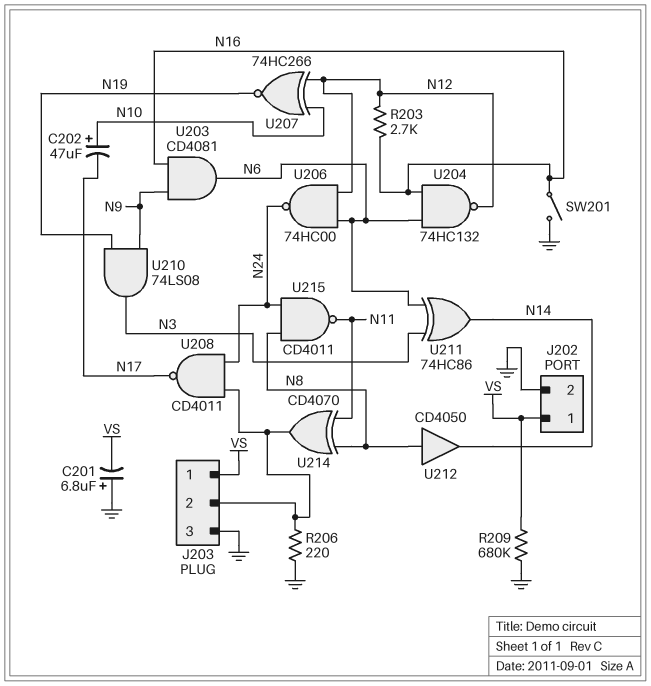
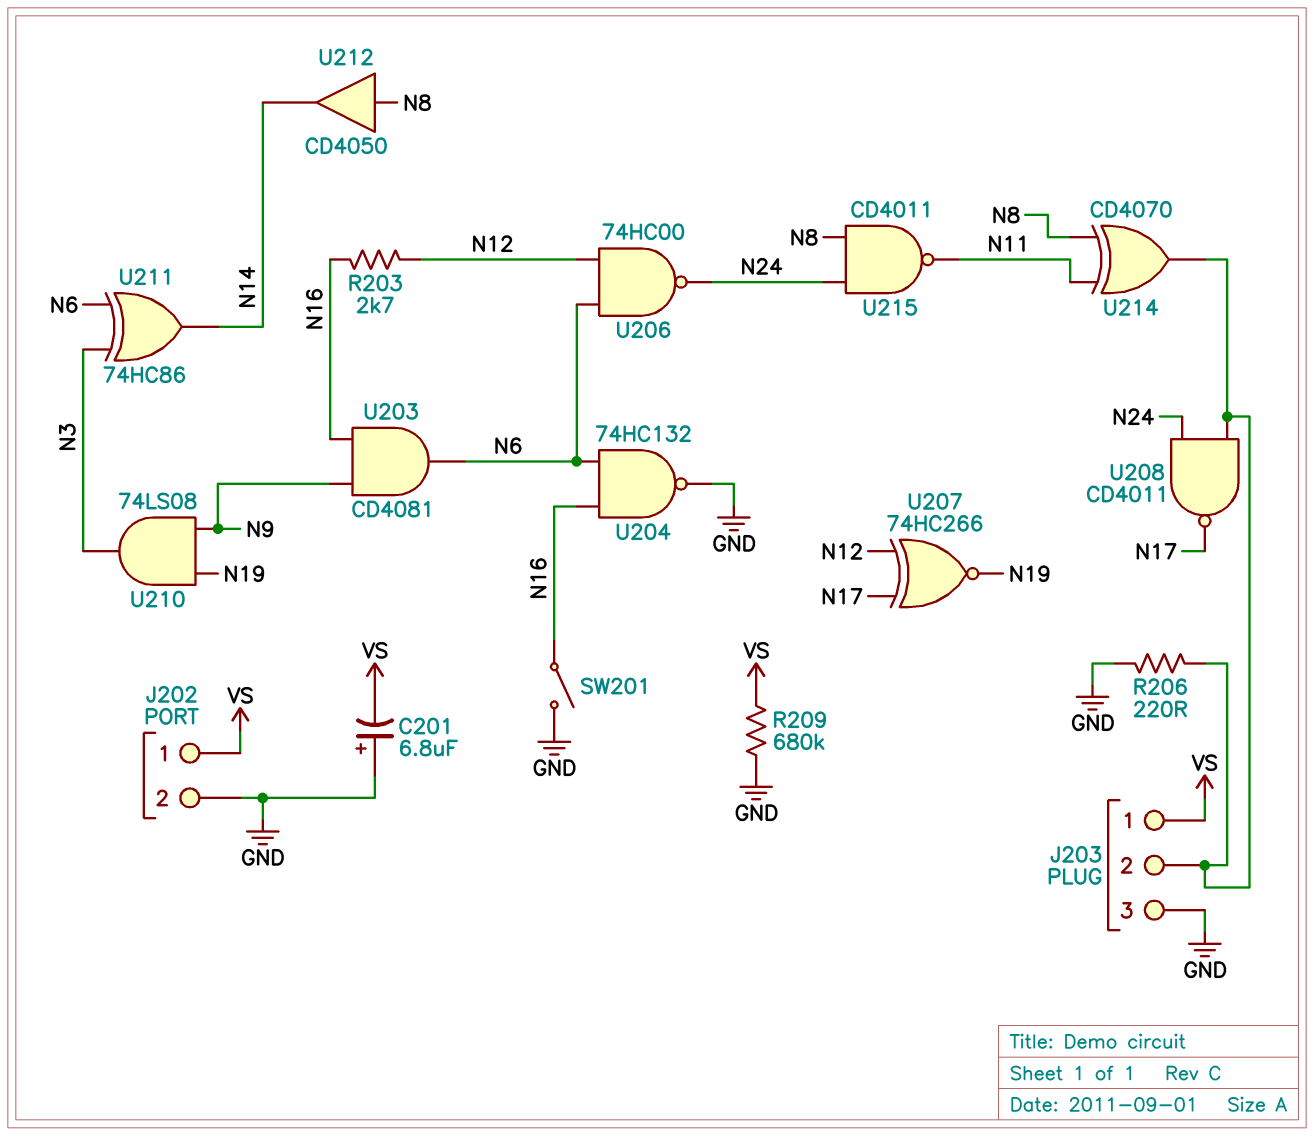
C202: 47uF (plus N10, minus N17) -> none
U204: NAND 74HC132 (in N6, in N16, out N12) -> NAND 74HC132 (in N6, in N16, out GND)
U207: XNOR 74HC266 (in N10, in N12, out N19) -> XNOR 74HC266 (in N12, in N17, out N19)

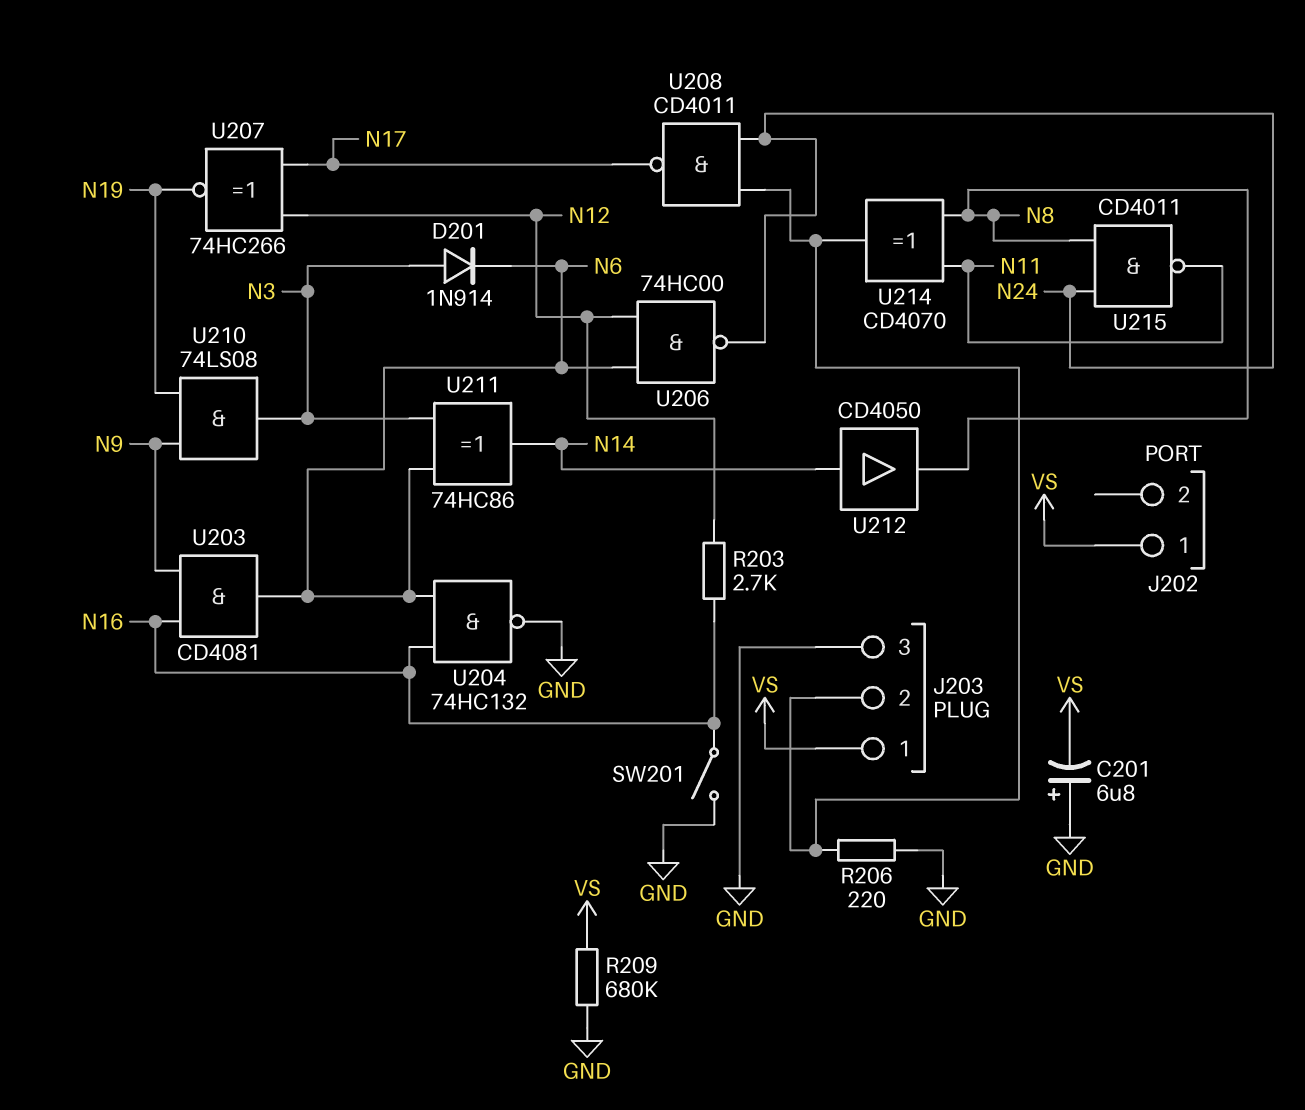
D201: none -> diode 1N914 (A N3, K N6)
J202 pin 2: GND -> none
U212: buffer CD4050 (in N8, out N14) -> buffer CD4050 (in N14, out N8)

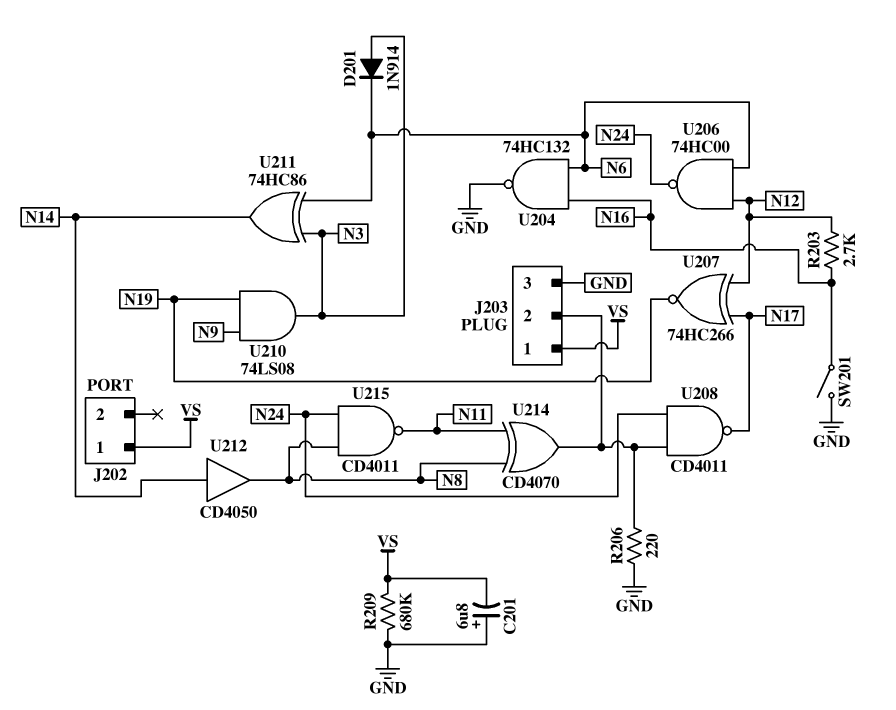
U203: AND CD4081 (in N9, in N16, out N6) -> none

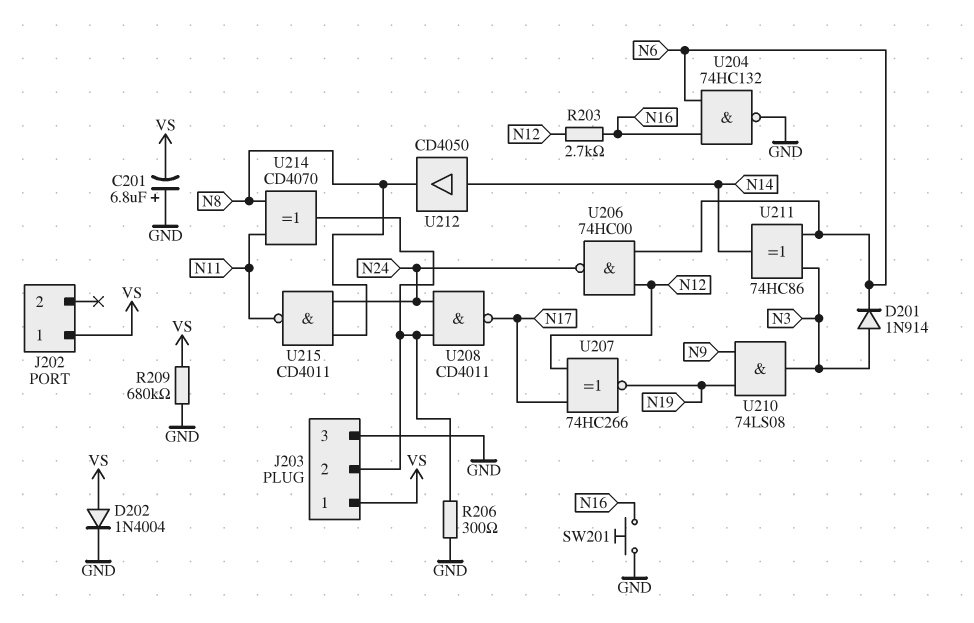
D202: none -> diode 1N4004 (A VS, K GND)
R206: 220 (GND, J203/2) -> 300 (GND, J203/2)
SW201: switch (GND, N16) -> button (GND, N16)

